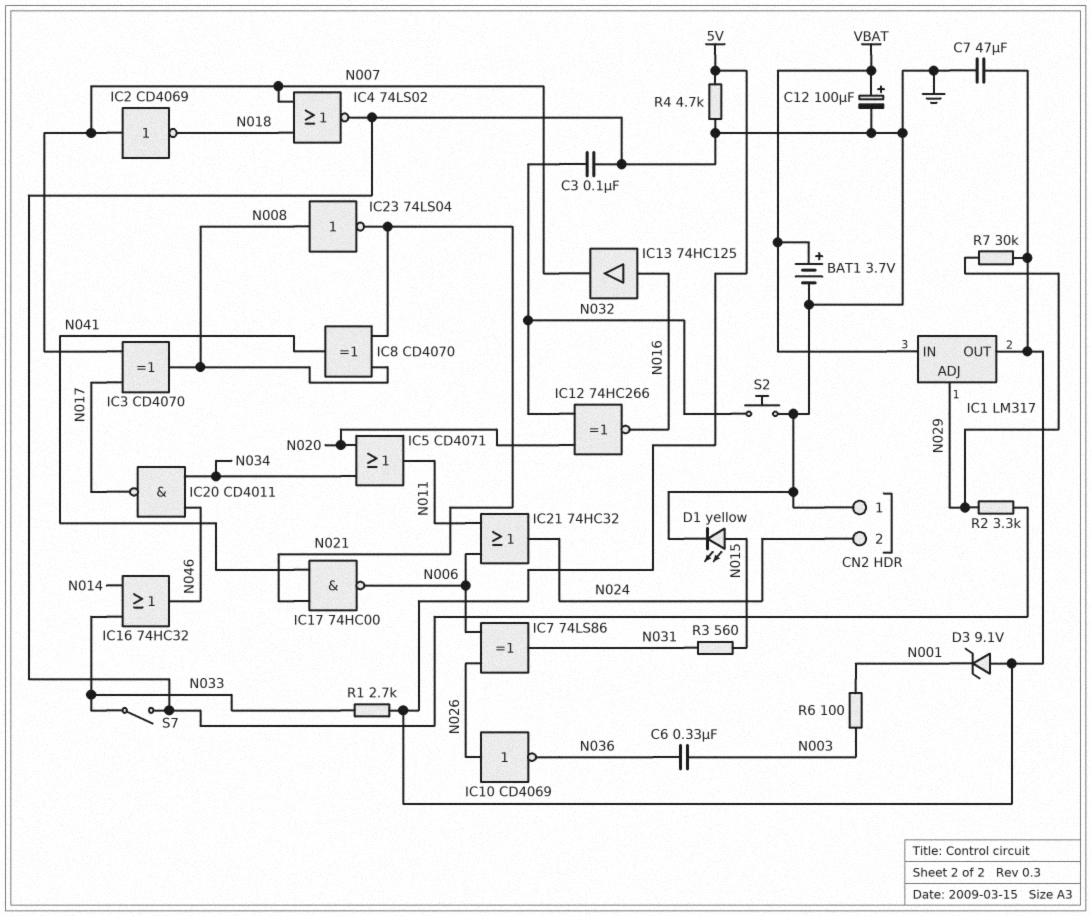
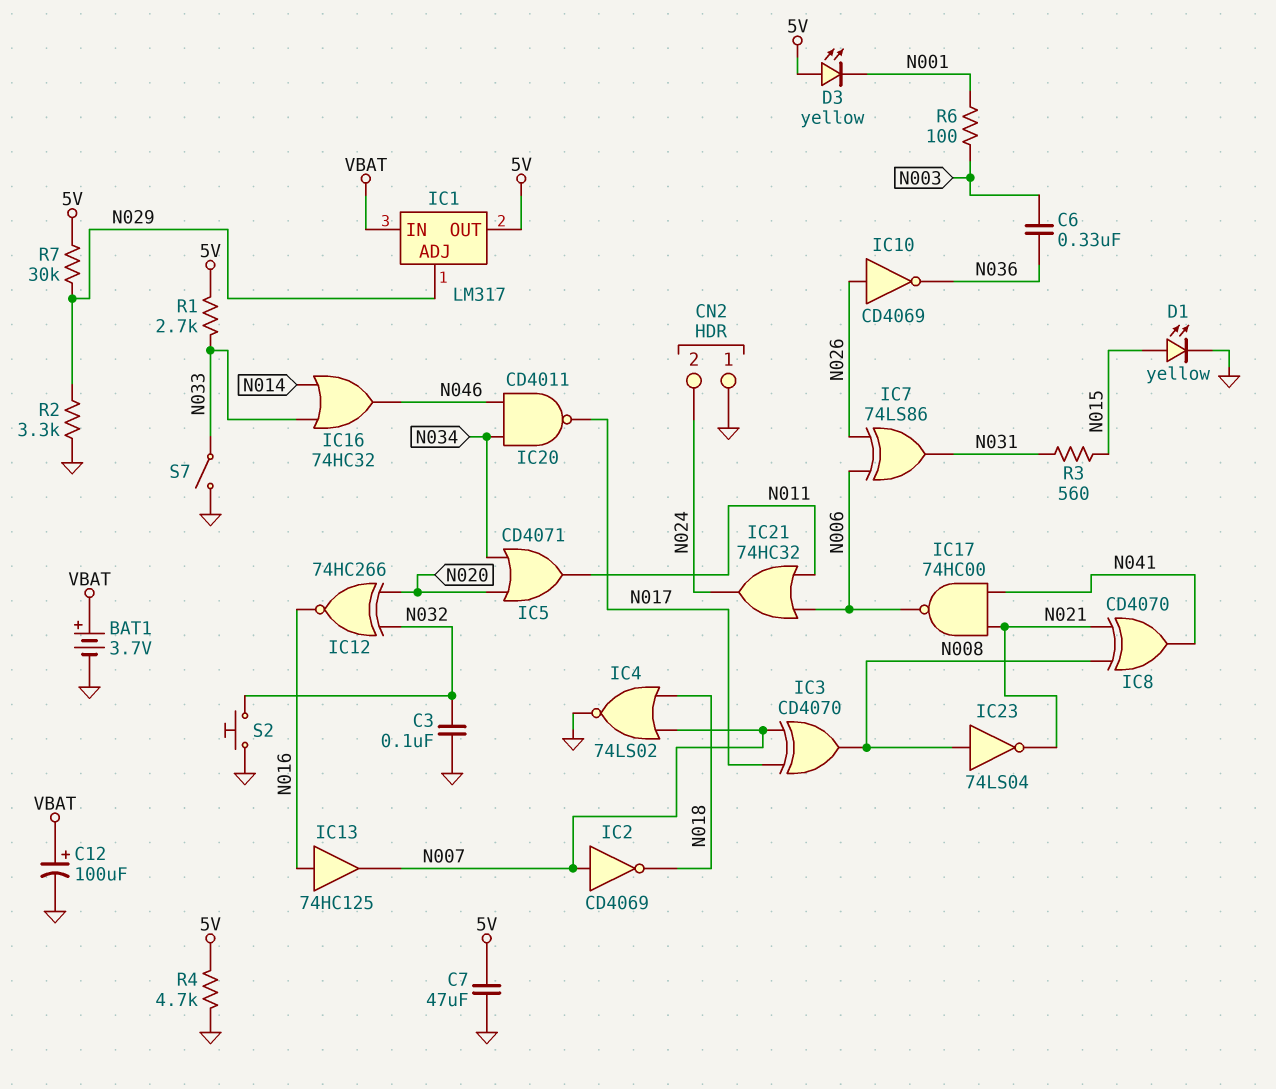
D3: zener 9.1V (A 5V, K N001) -> LED yellow (A 5V, K N001)

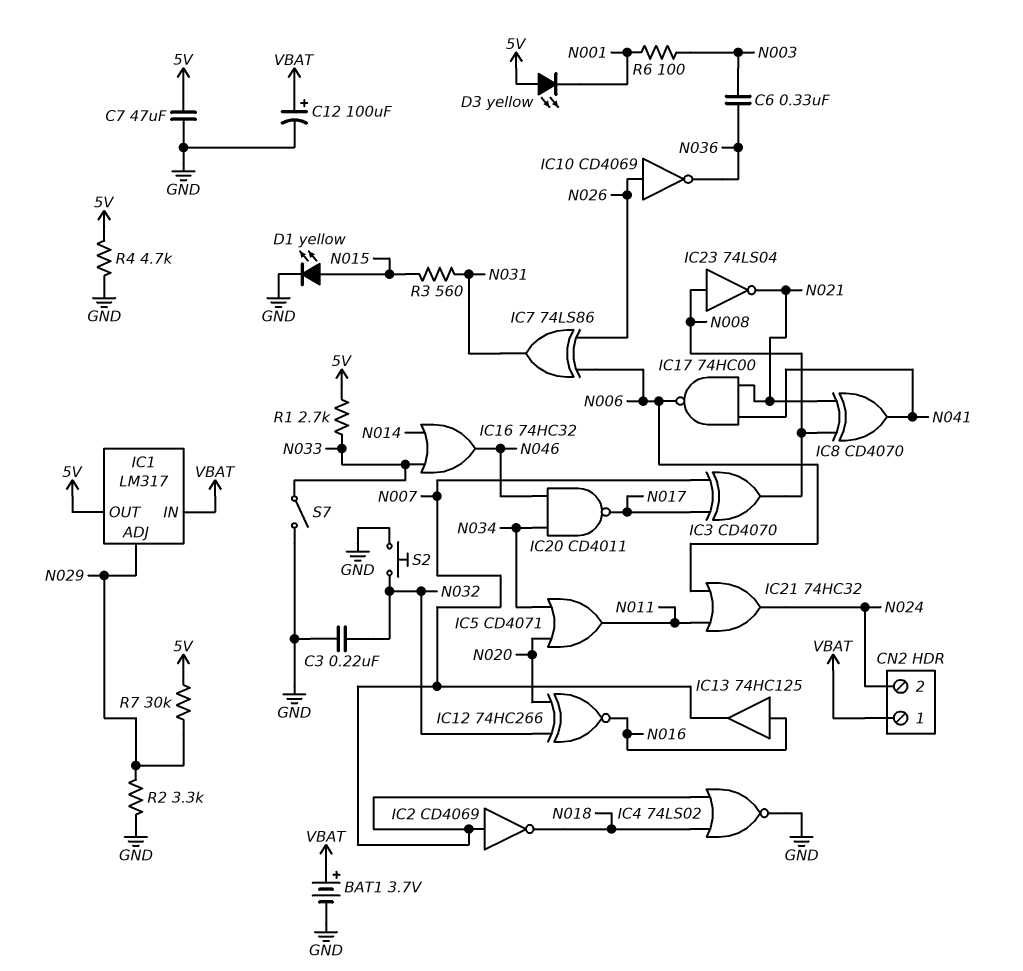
C3: 100nF (GND, N032) -> 220nF (GND, N032)
CN2 pin 1: GND -> VBAT

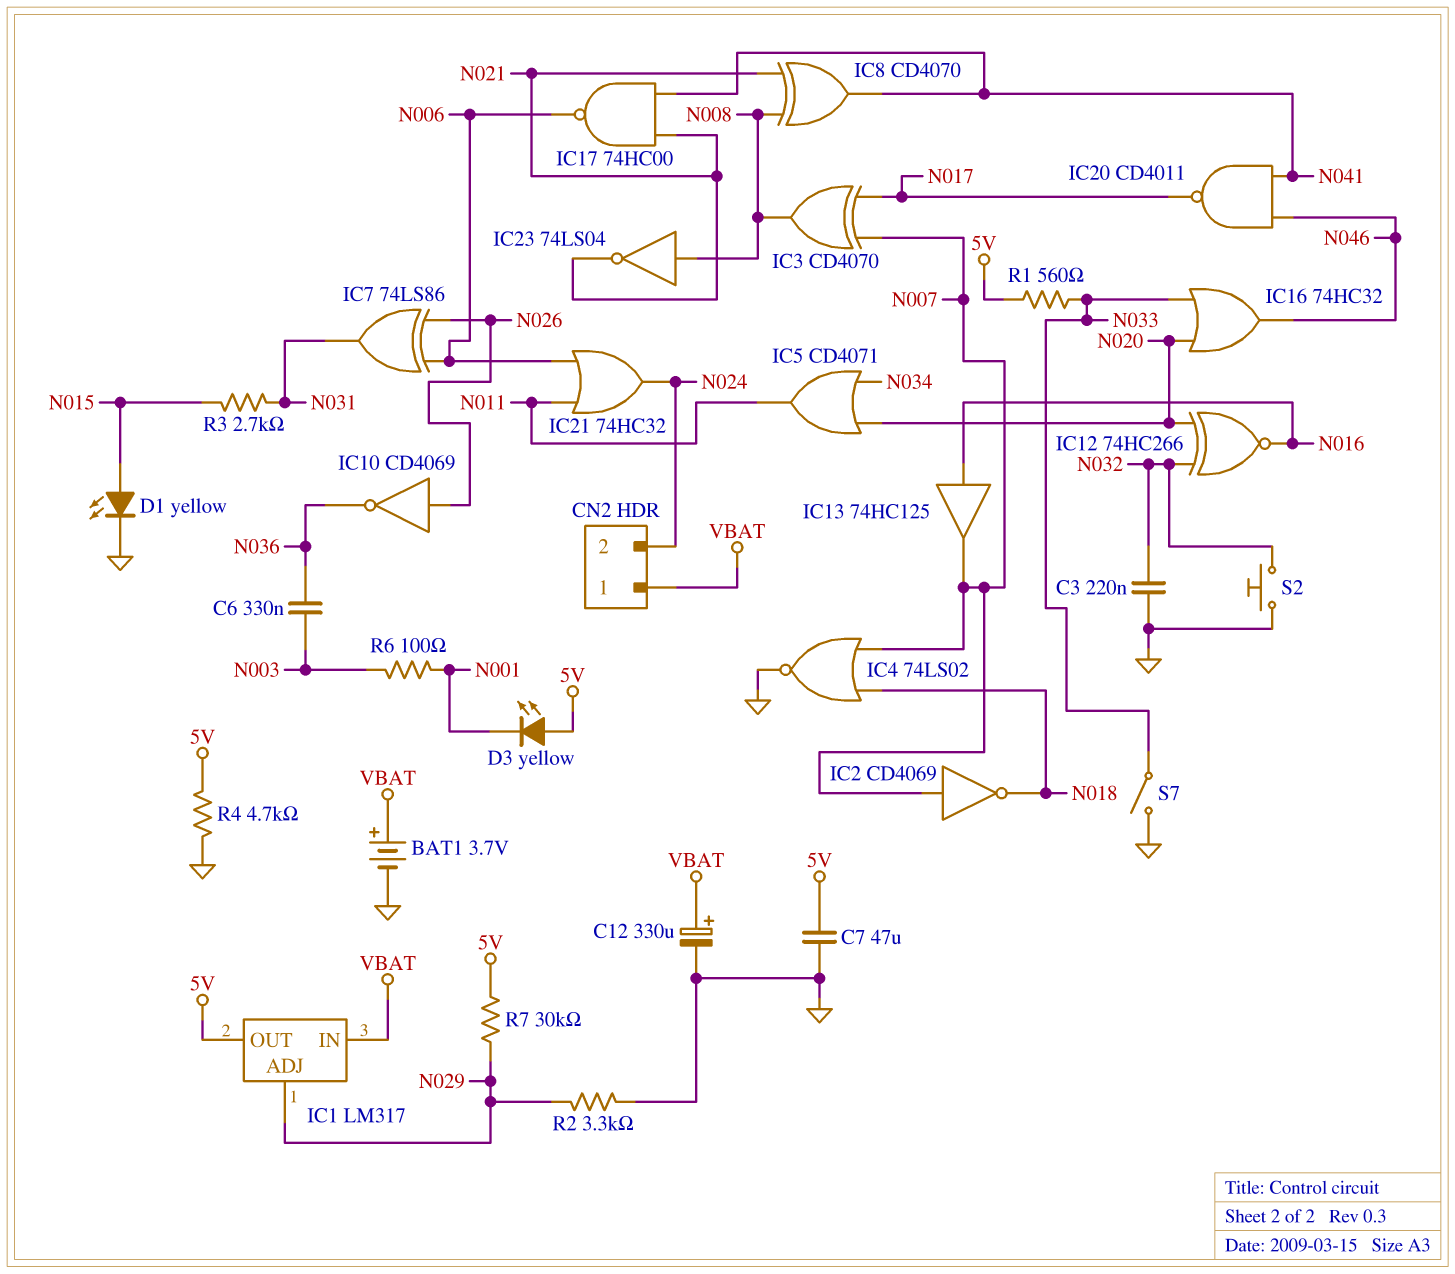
C12: 100uF (plus VBAT, minus GND) -> 330uF (plus VBAT, minus GND)
IC16: OR 74HC32 (in N014, in N033, out N046) -> OR 74HC32 (in N020, in N033, out N046)
IC20: NAND CD4011 (in N034, in N046, out N017) -> NAND CD4011 (in N041, in N046, out N017)
R1: 2.7k (5V, N033) -> 560 (5V, N033)
R3: 560 (N015, N031) -> 2.7k (N015, N031)

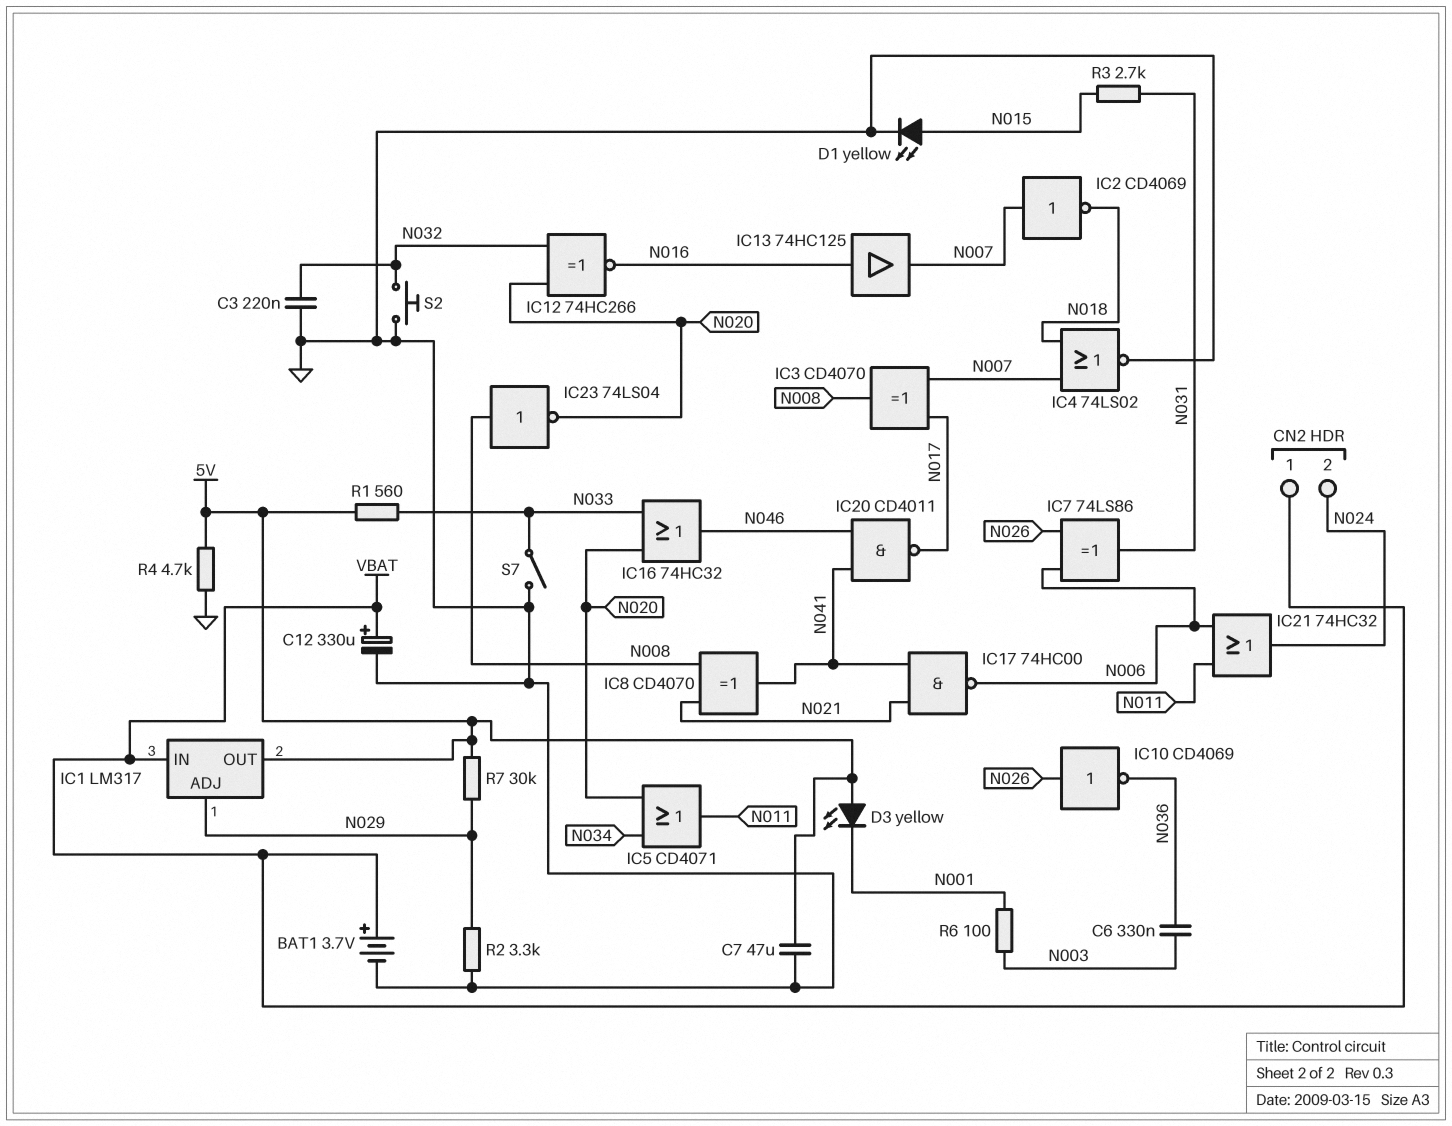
IC23: NOT 74LS04 (in N008, out N021) -> NOT 74LS04 (in N008, out N020)

